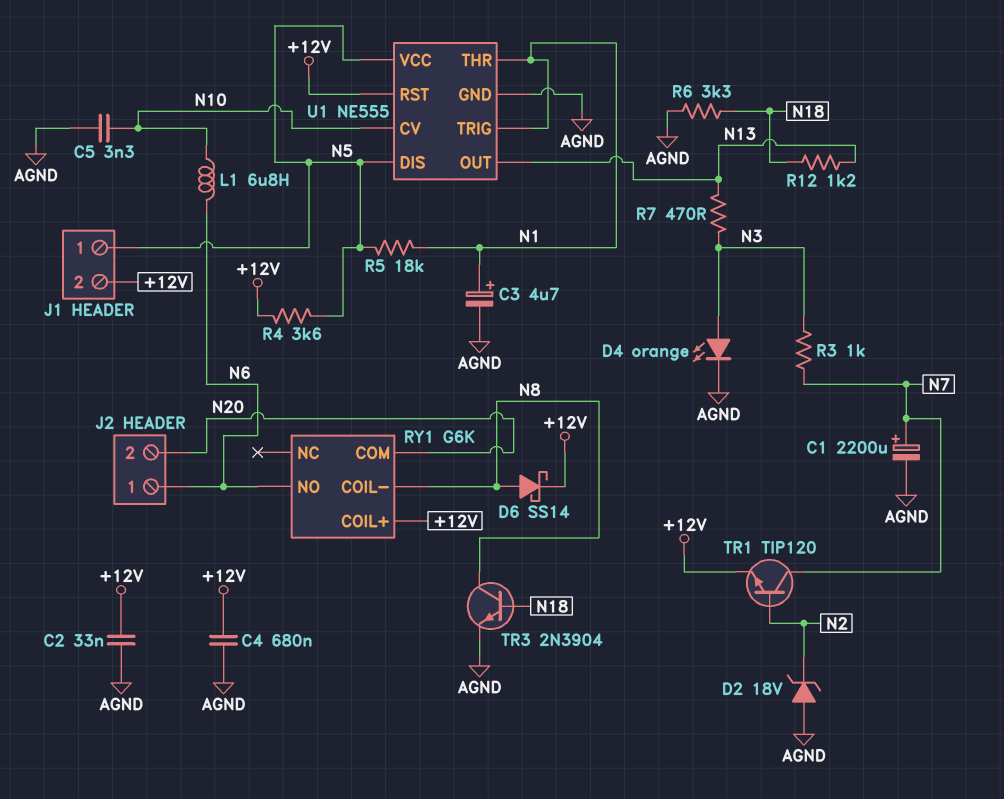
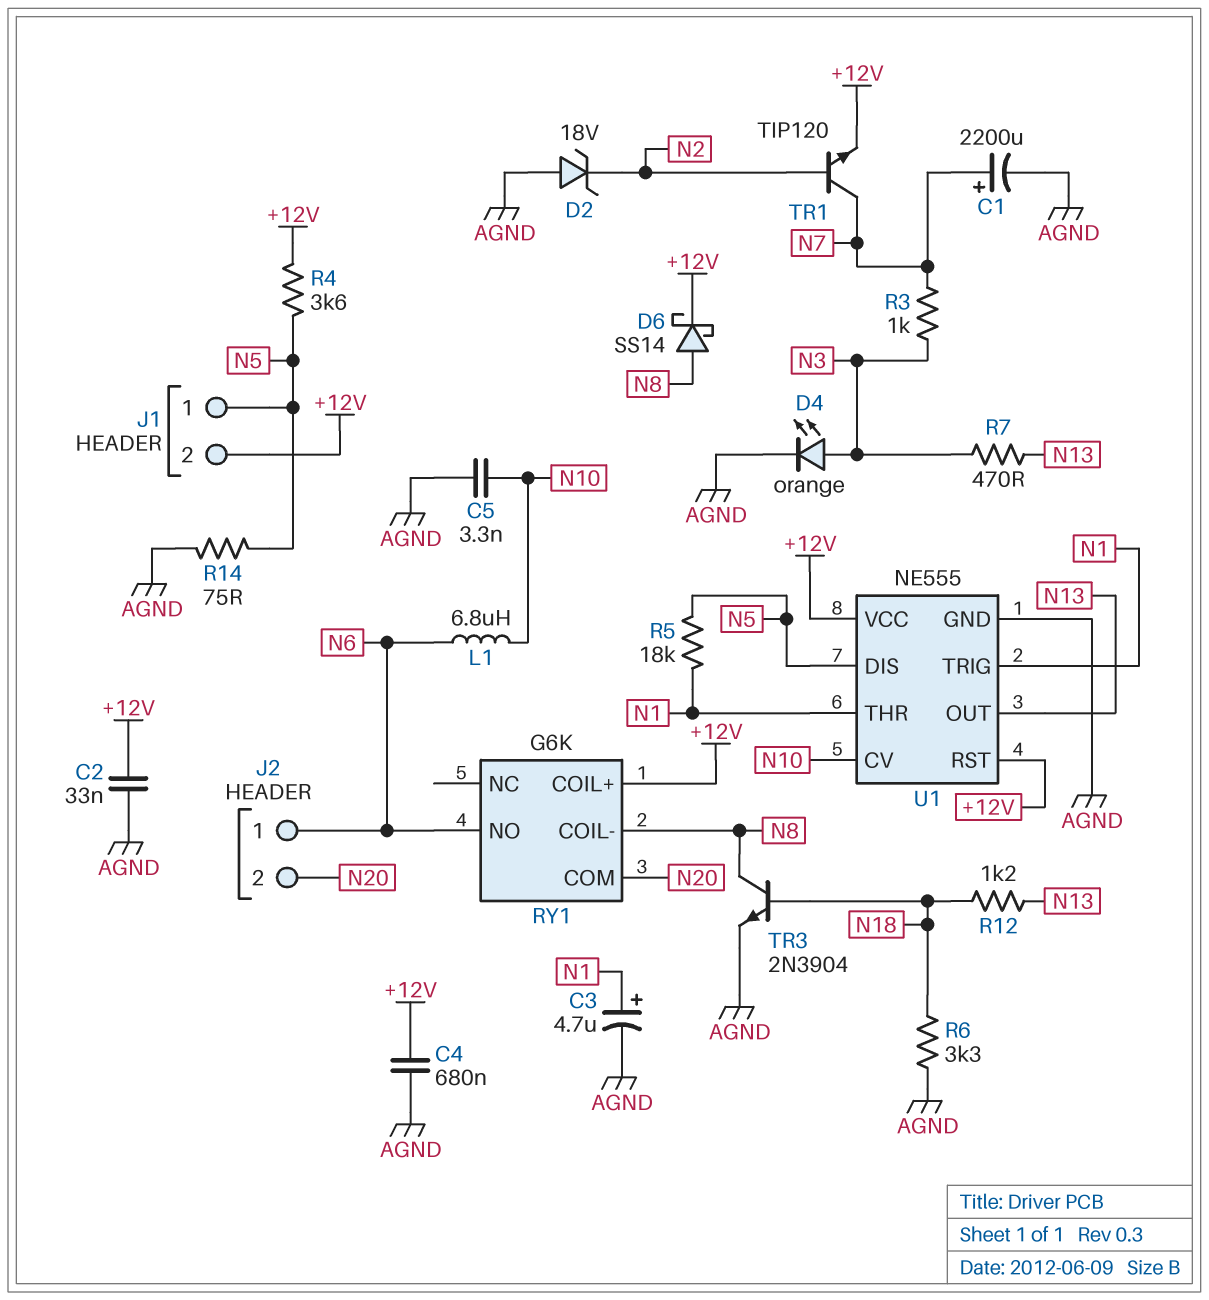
R14: none -> 75 (AGND, N5)
U1 pin VCC: N5 -> +12V

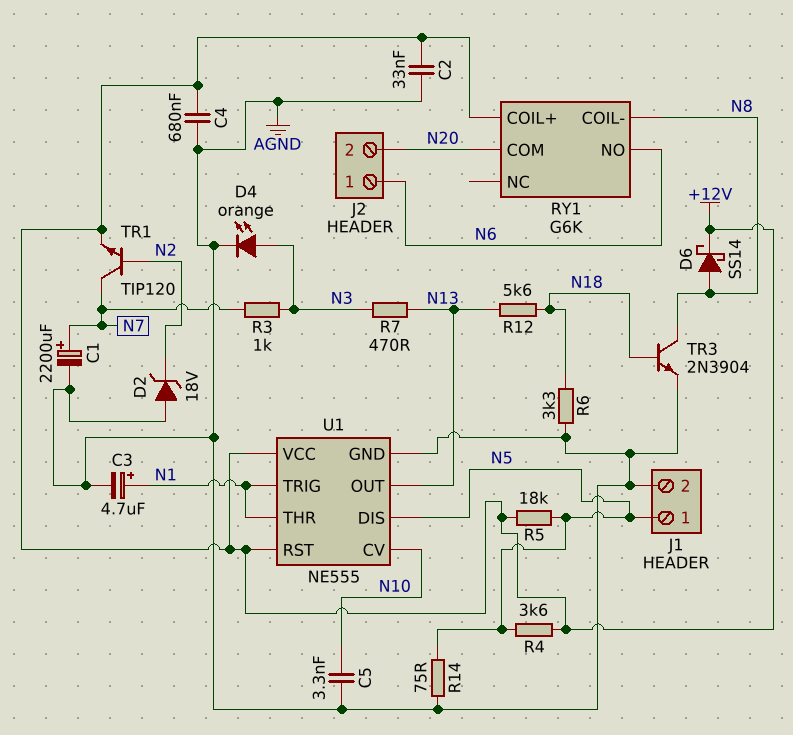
J1 pin 2: +12V -> AGND
L1: 6.8uH (N6, N10) -> none
R5: 18k (N1, N5) -> 18k (+12V, N5)
R12: 1.2k (N13, N18) -> 5.6k (N13, N18)

